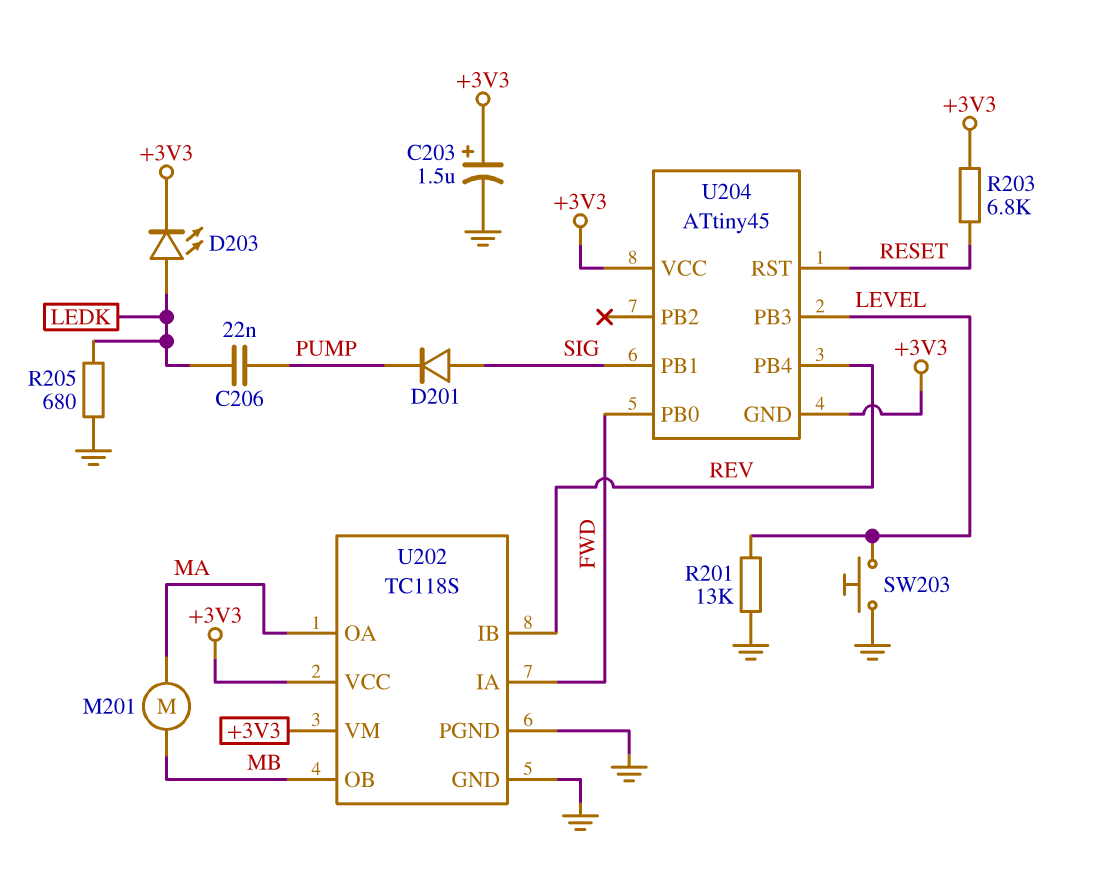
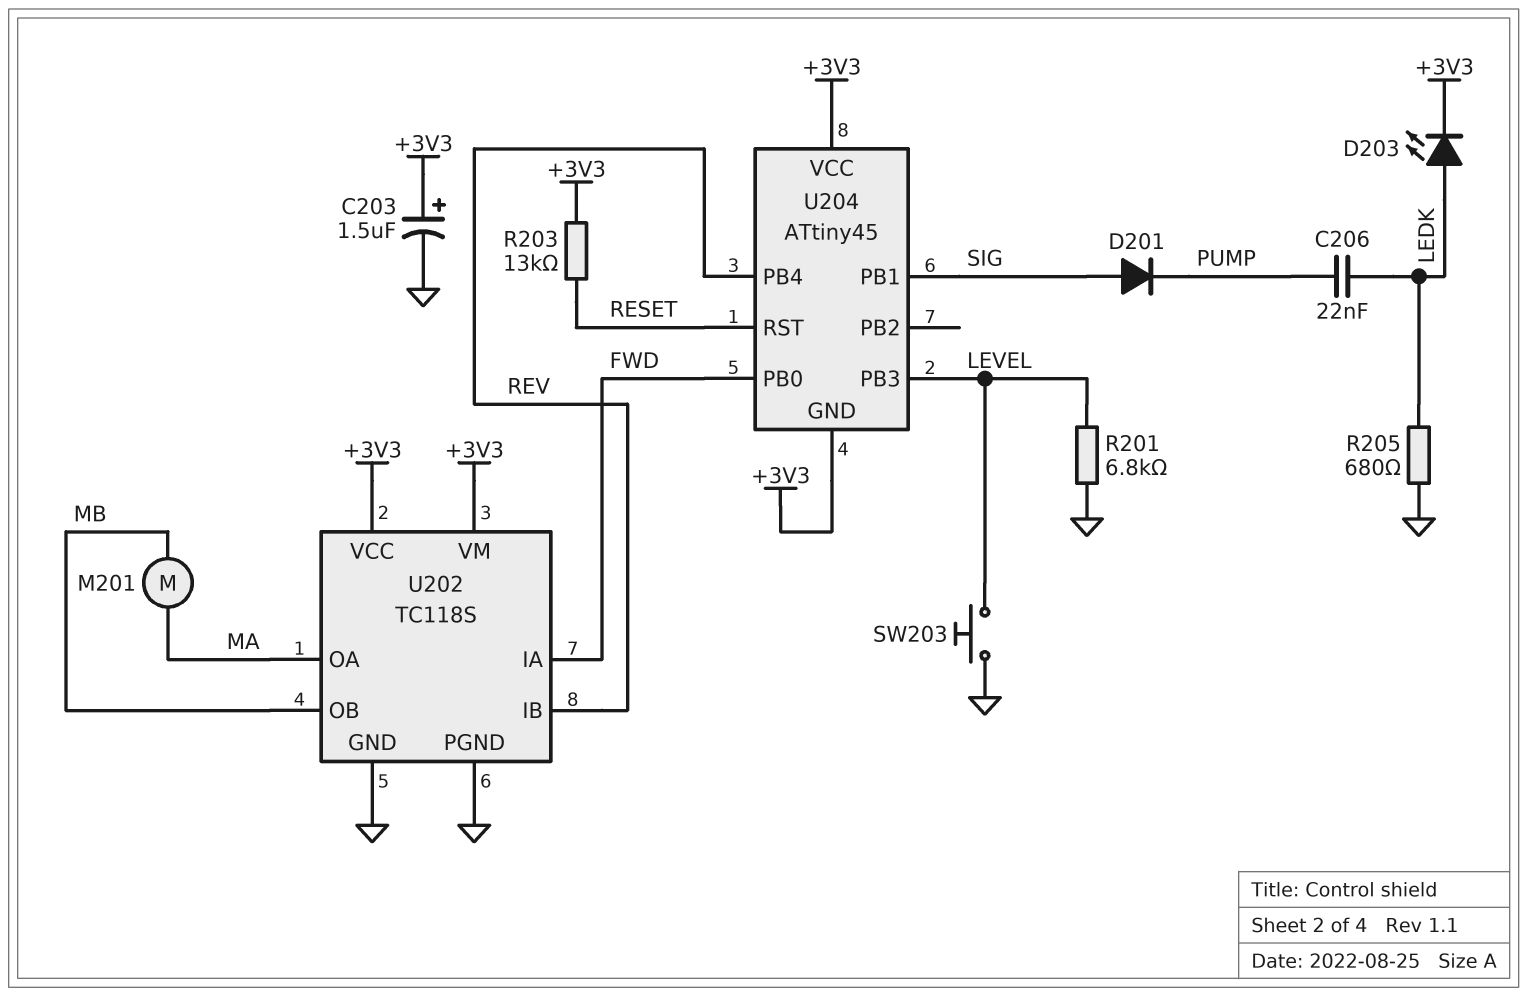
R201: 13k (GND, LEVEL) -> 6.8k (GND, LEVEL)
R203: 6.8k (+3V3, RESET) -> 13k (+3V3, RESET)

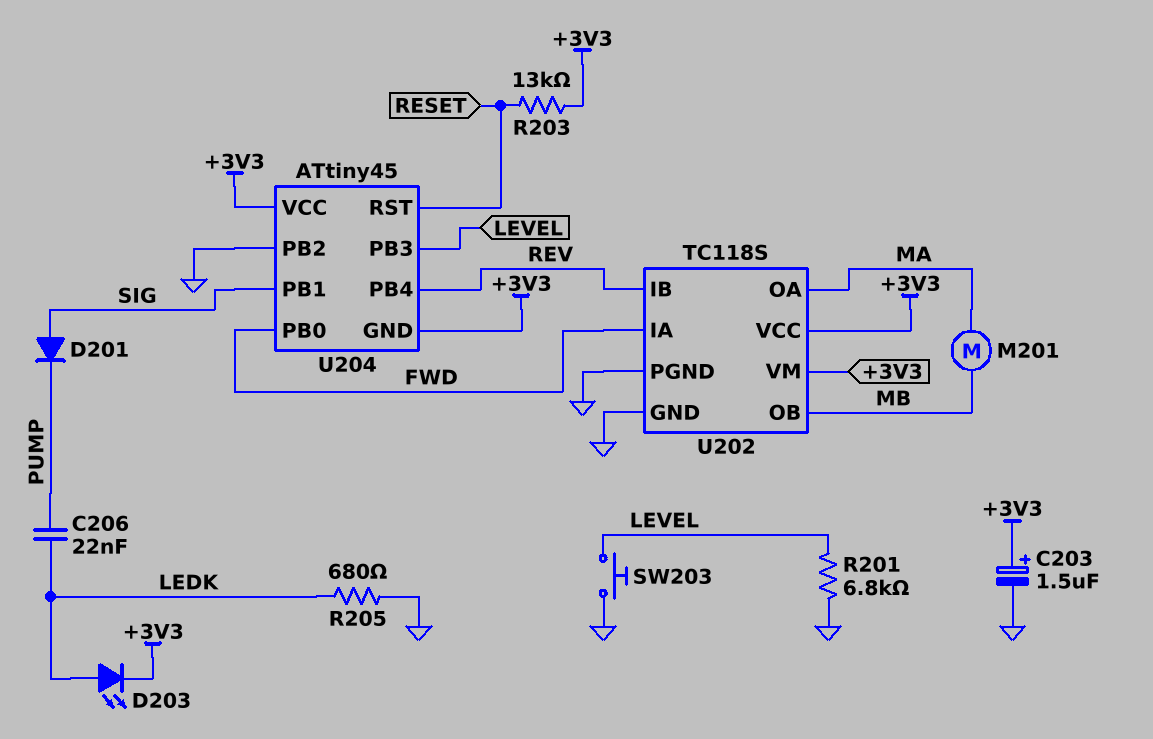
U204 pin PB2: none -> GND

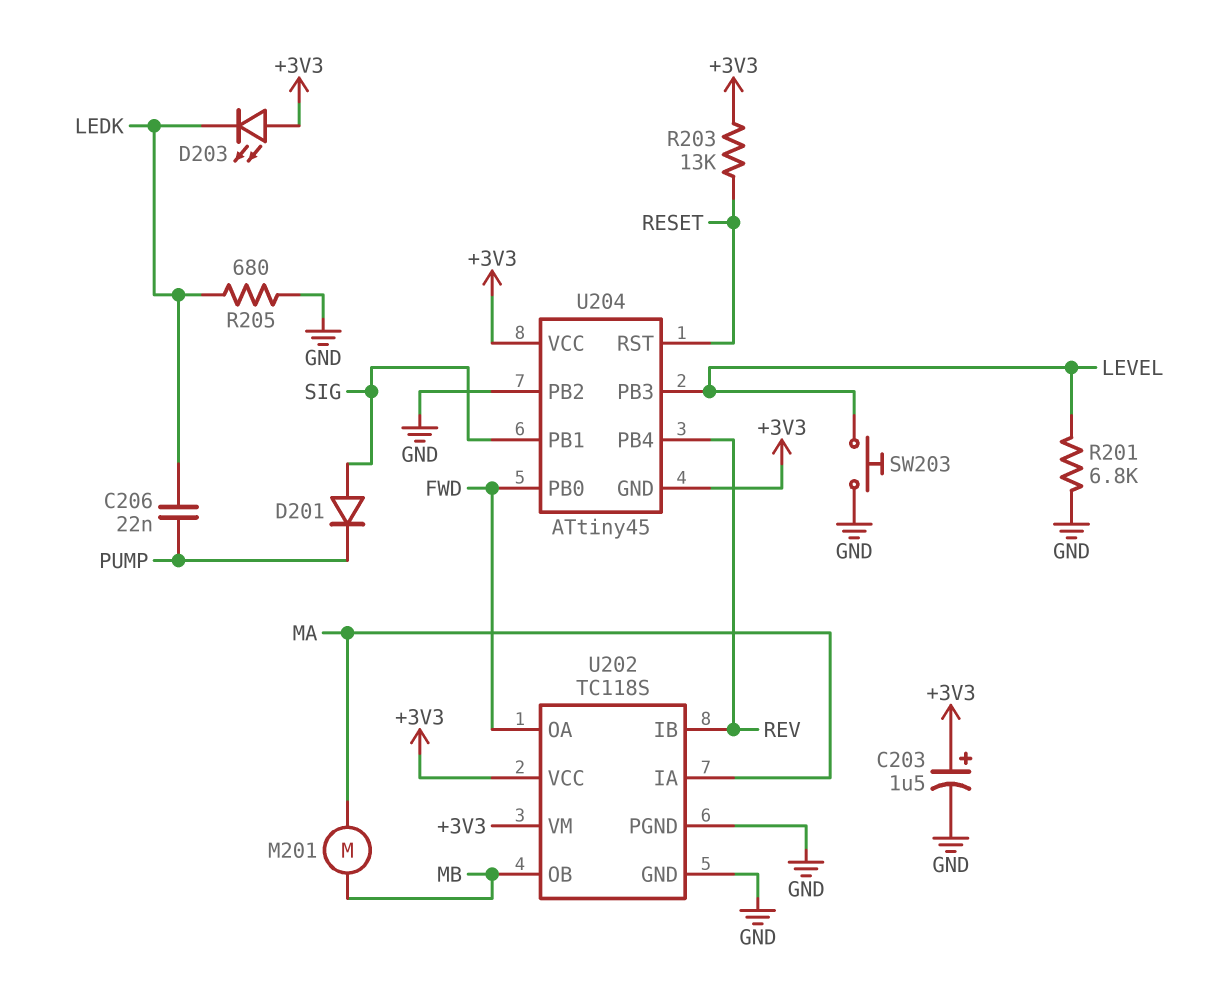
D203: LED (A LEDK, K +3V3) -> LED (A +3V3, K LEDK)
U202 pin IA: FWD -> MA
U202 pin OA: MA -> FWD

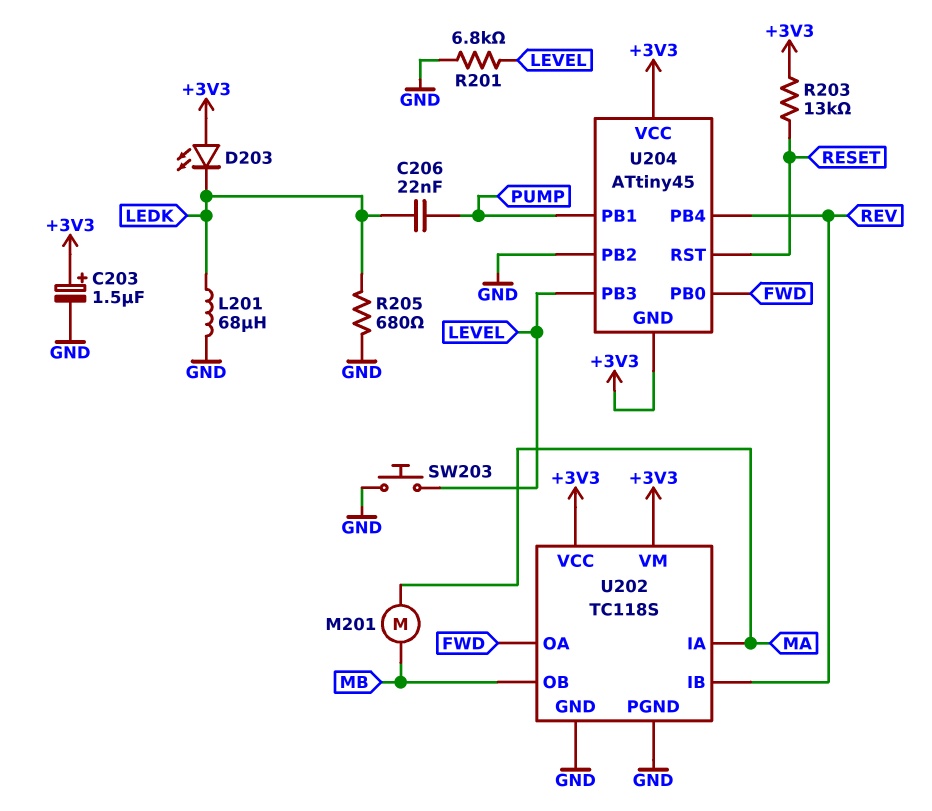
D201: diode (A SIG, K PUMP) -> none
L201: none -> 68uH (GND, LEDK)
U204 pin PB1: SIG -> PUMP

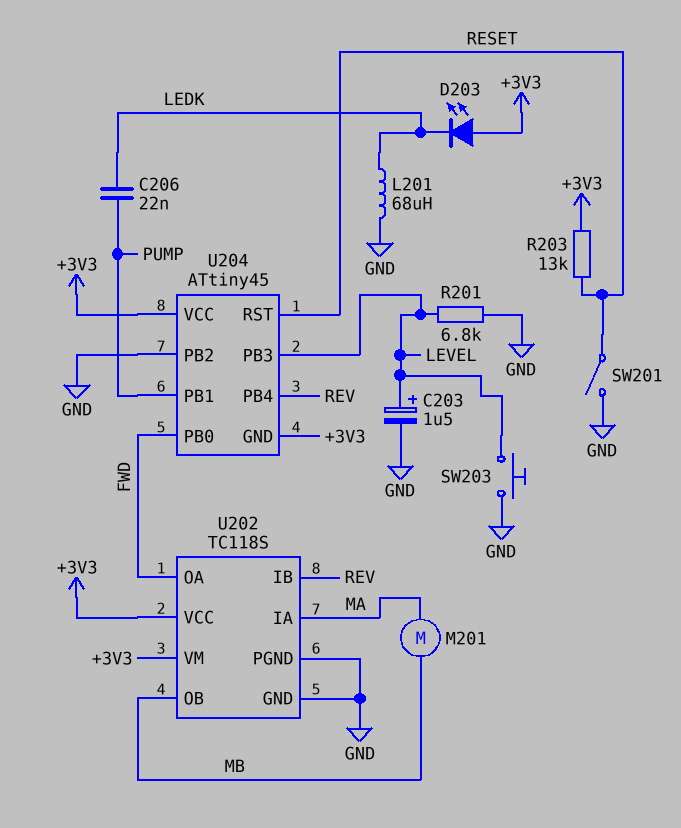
C203: 1.5uF (plus +3V3, minus GND) -> 1.5uF (plus LEVEL, minus GND)
R205: 680 (GND, LEDK) -> none
SW201: none -> switch (GND, RESET)

